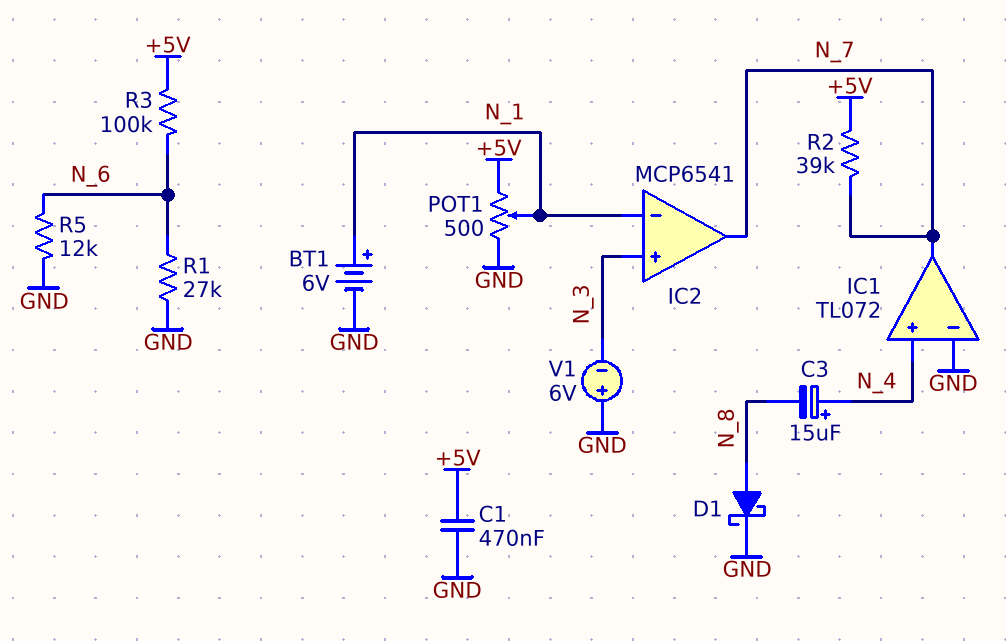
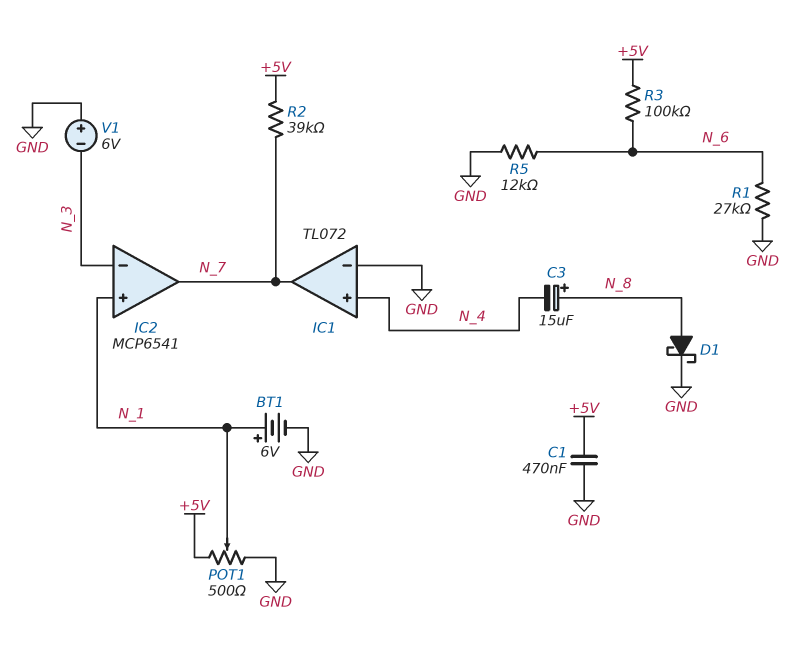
C3: 15uF (plus N_4, minus N_8) -> 15uF (plus N_8, minus N_4)
IC2 pin in+: N_3 -> N_1
IC2 pin in-: N_1 -> N_3

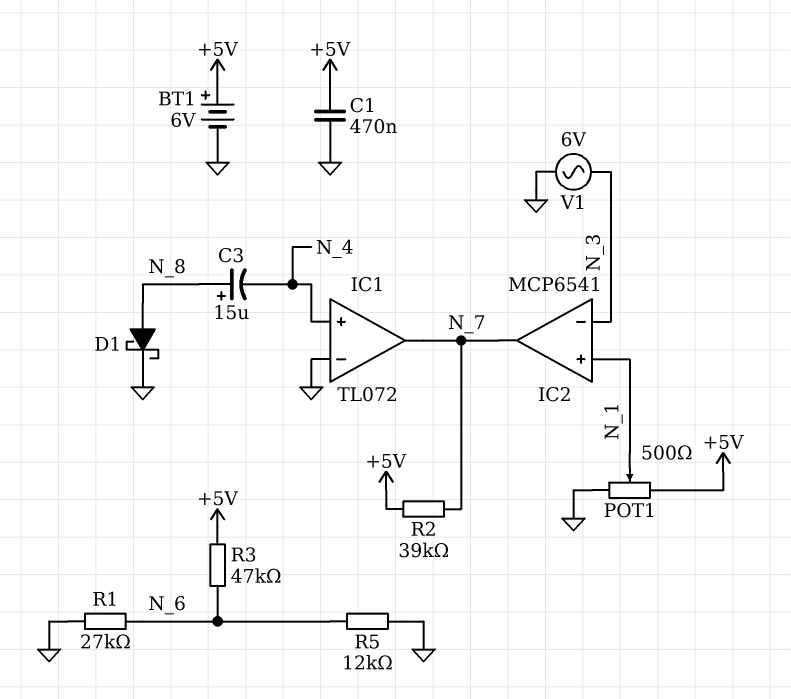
BT1: 6V (plus N_1, minus GND) -> 6V (plus +5V, minus GND)
R3: 100k (+5V, N_6) -> 47k (+5V, N_6)
V1: 6V (plus GND, minus N_3) -> AC 6V (GND, N_3)

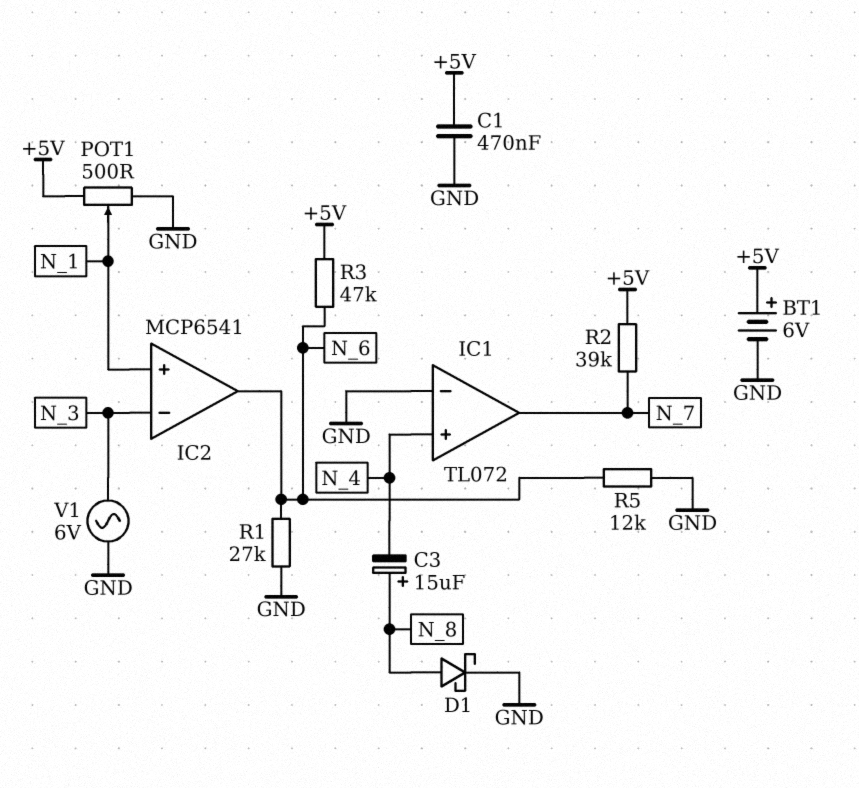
IC2 pin out: N_7 -> N_6

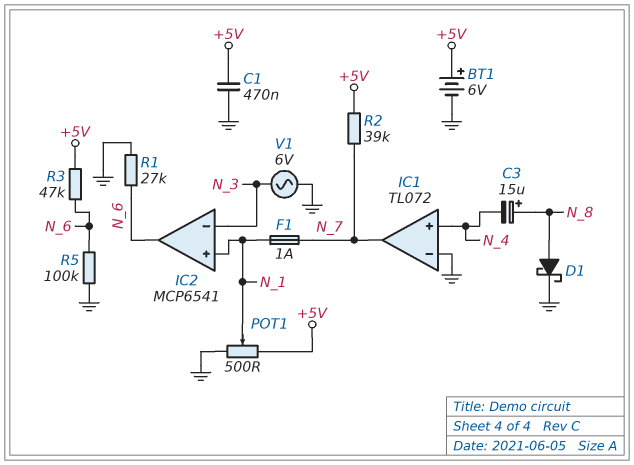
F1: none -> 1A (N_1, N_7)
R5: 12k (GND, N_6) -> 100k (GND, N_6)

